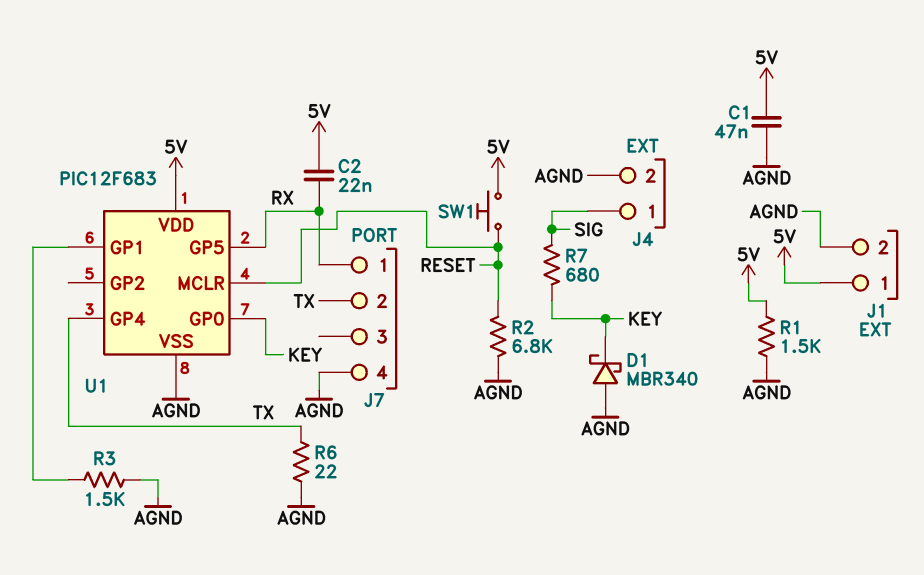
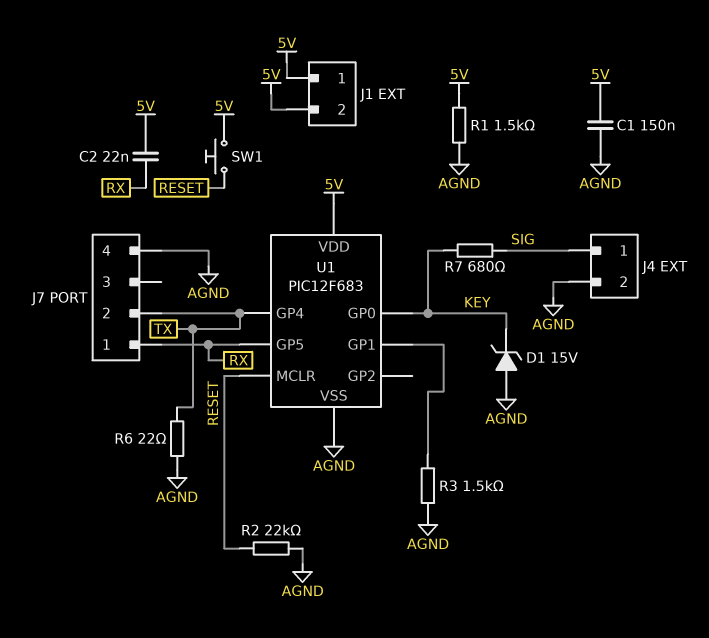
C1: 47nF (5V, AGND) -> 150nF (5V, AGND)
D1: schottky MBR340 (A AGND, K KEY) -> zener 15V (A AGND, K KEY)
J1 pin 2: AGND -> 5V
R2: 6.8k (AGND, RESET) -> 22k (AGND, RESET)

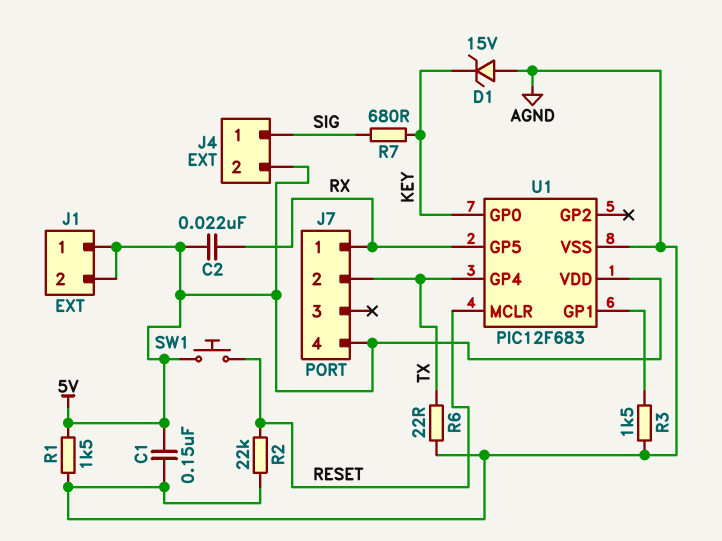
J4 pin 2: AGND -> 5V
J7 pin 4: AGND -> 5V

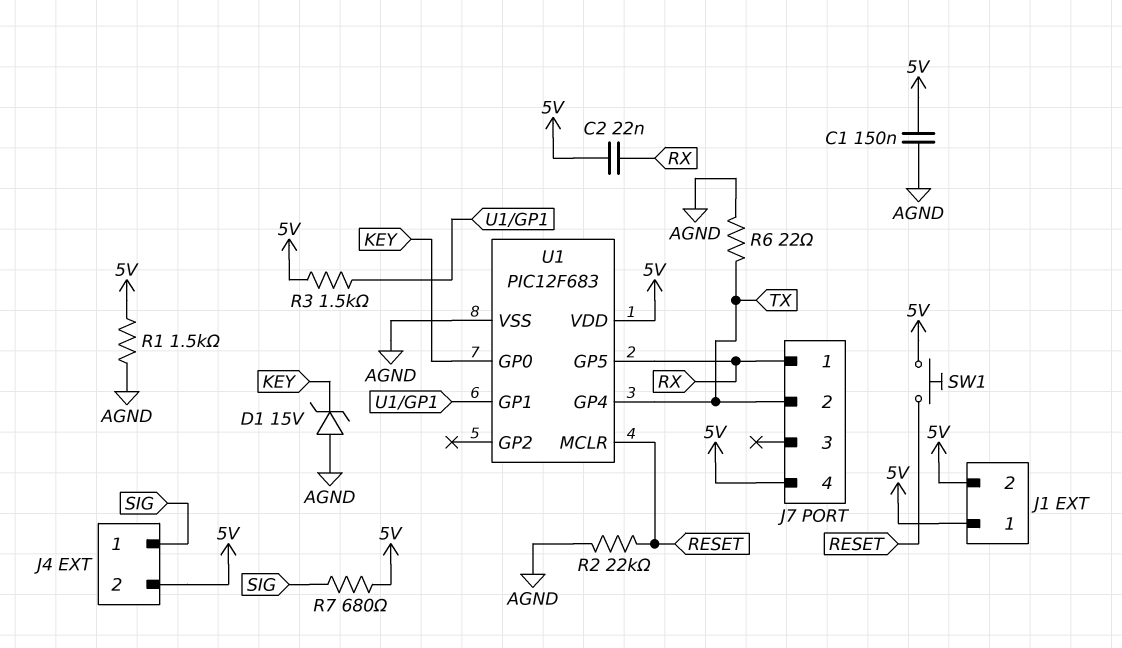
R3: 1.5k (AGND, U1/GP1) -> 1.5k (5V, U1/GP1)
R7: 680 (KEY, SIG) -> 680 (5V, SIG)

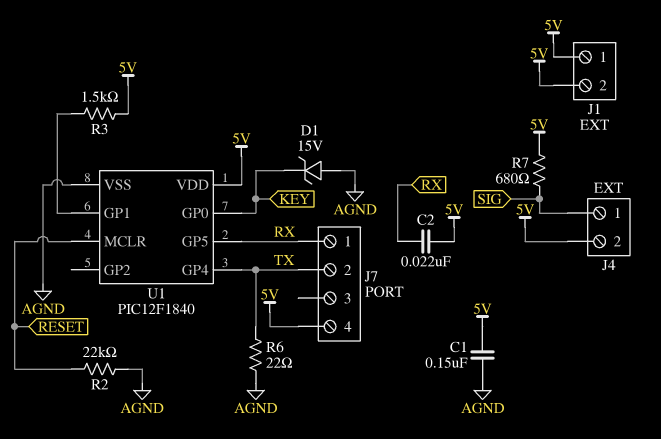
R1: 1.5k (5V, AGND) -> none
SW1: button (5V, RESET) -> none
U1: PIC12F683 -> PIC12F1840

